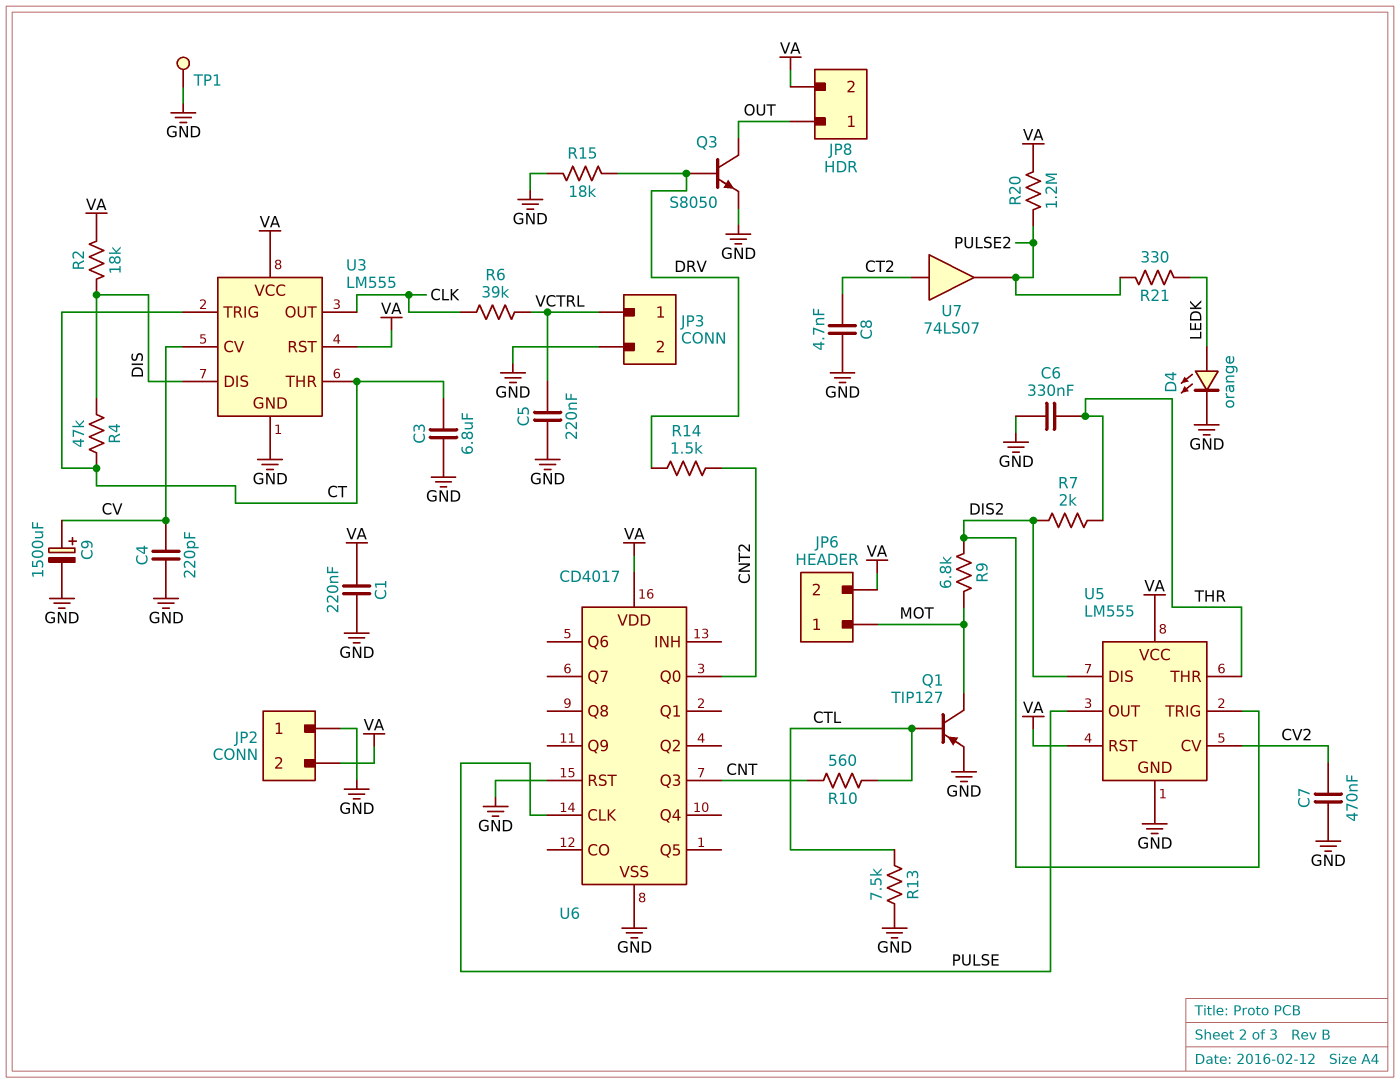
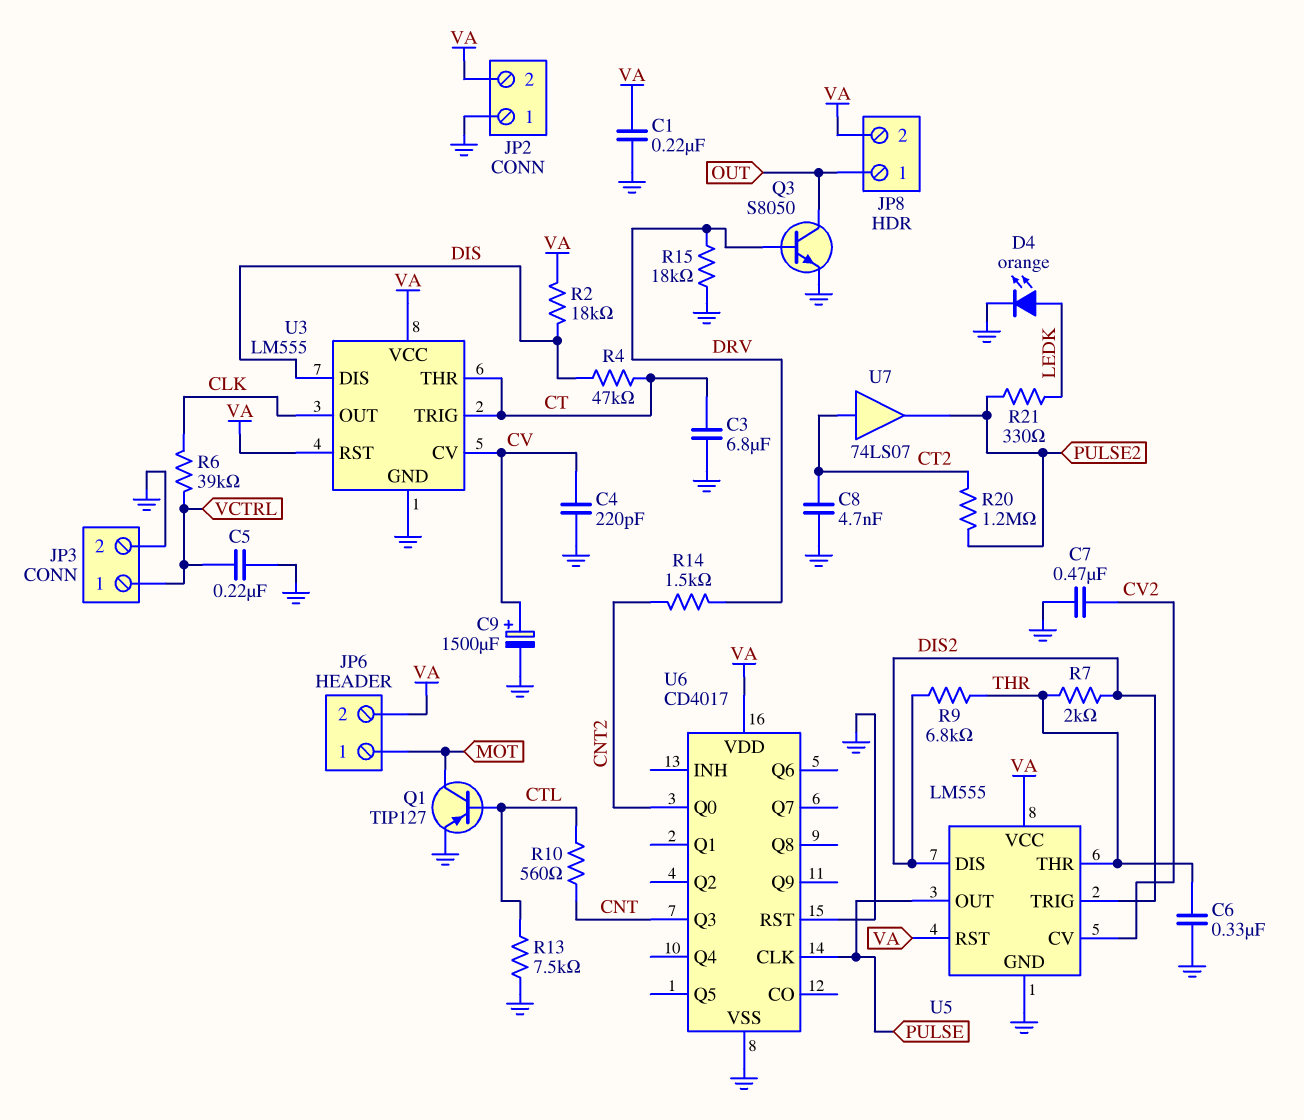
R9: 6.8k (DIS2, MOT) -> 6.8k (DIS2, THR)
R20: 1.2M (PULSE2, VA) -> 1.2M (CT2, PULSE2)
TP1: test point (GND) -> none

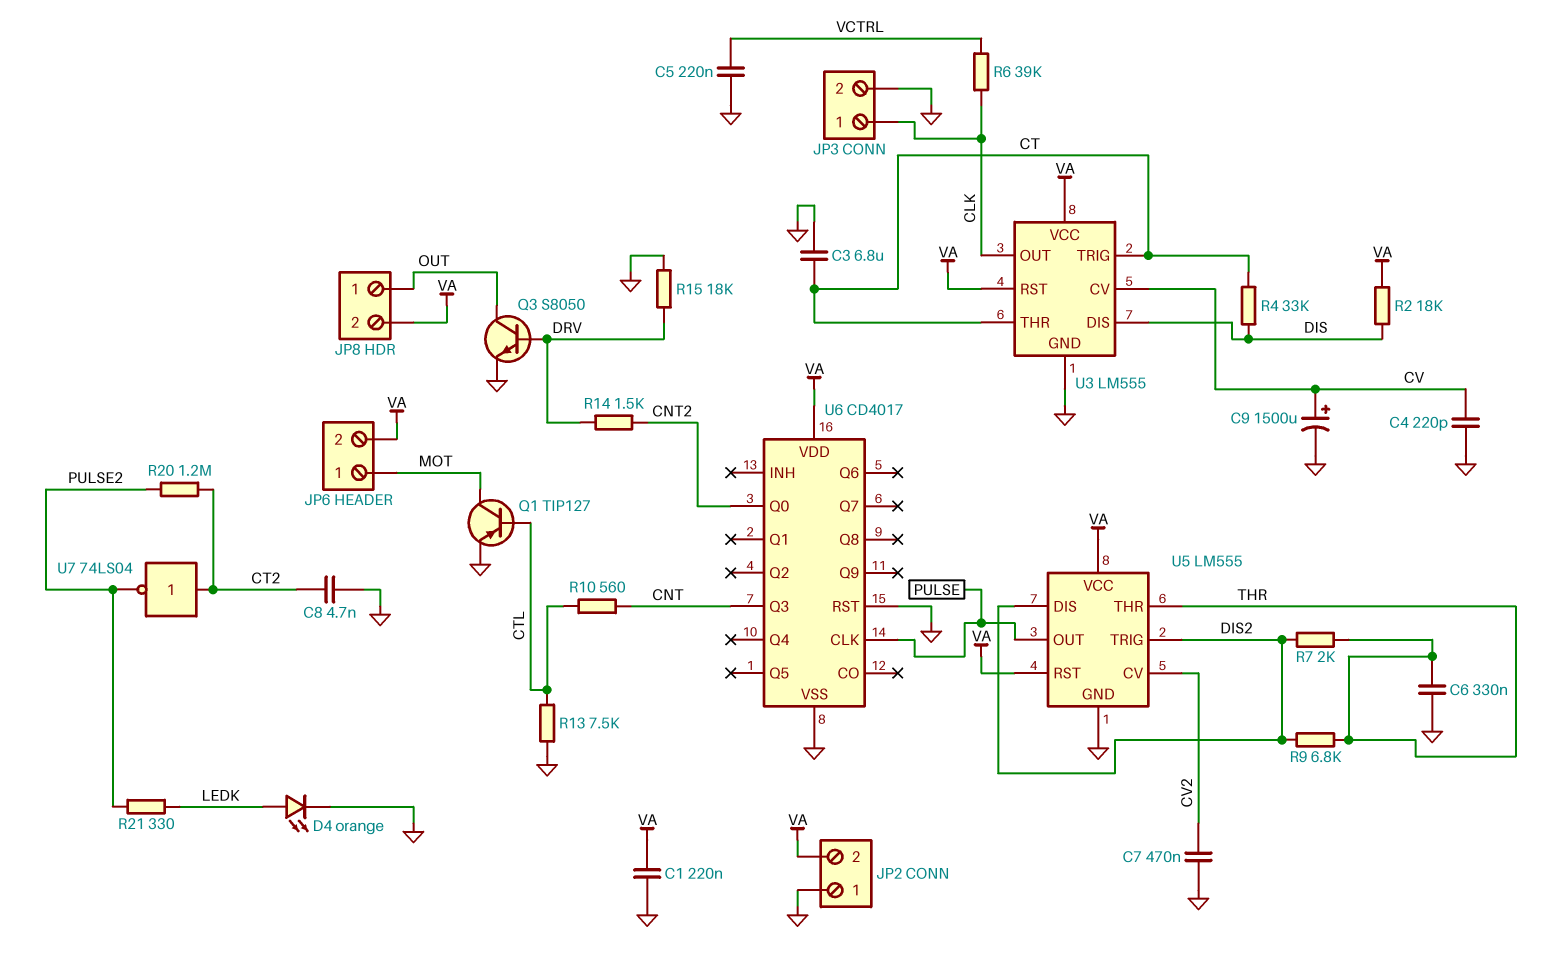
JP3 pin 1: VCTRL -> CLK
R4: 47k (CT, DIS) -> 33k (CT, DIS)
U7: buffer 74LS07 (in CT2, out PULSE2) -> NOT 74LS04 (in CT2, out PULSE2)

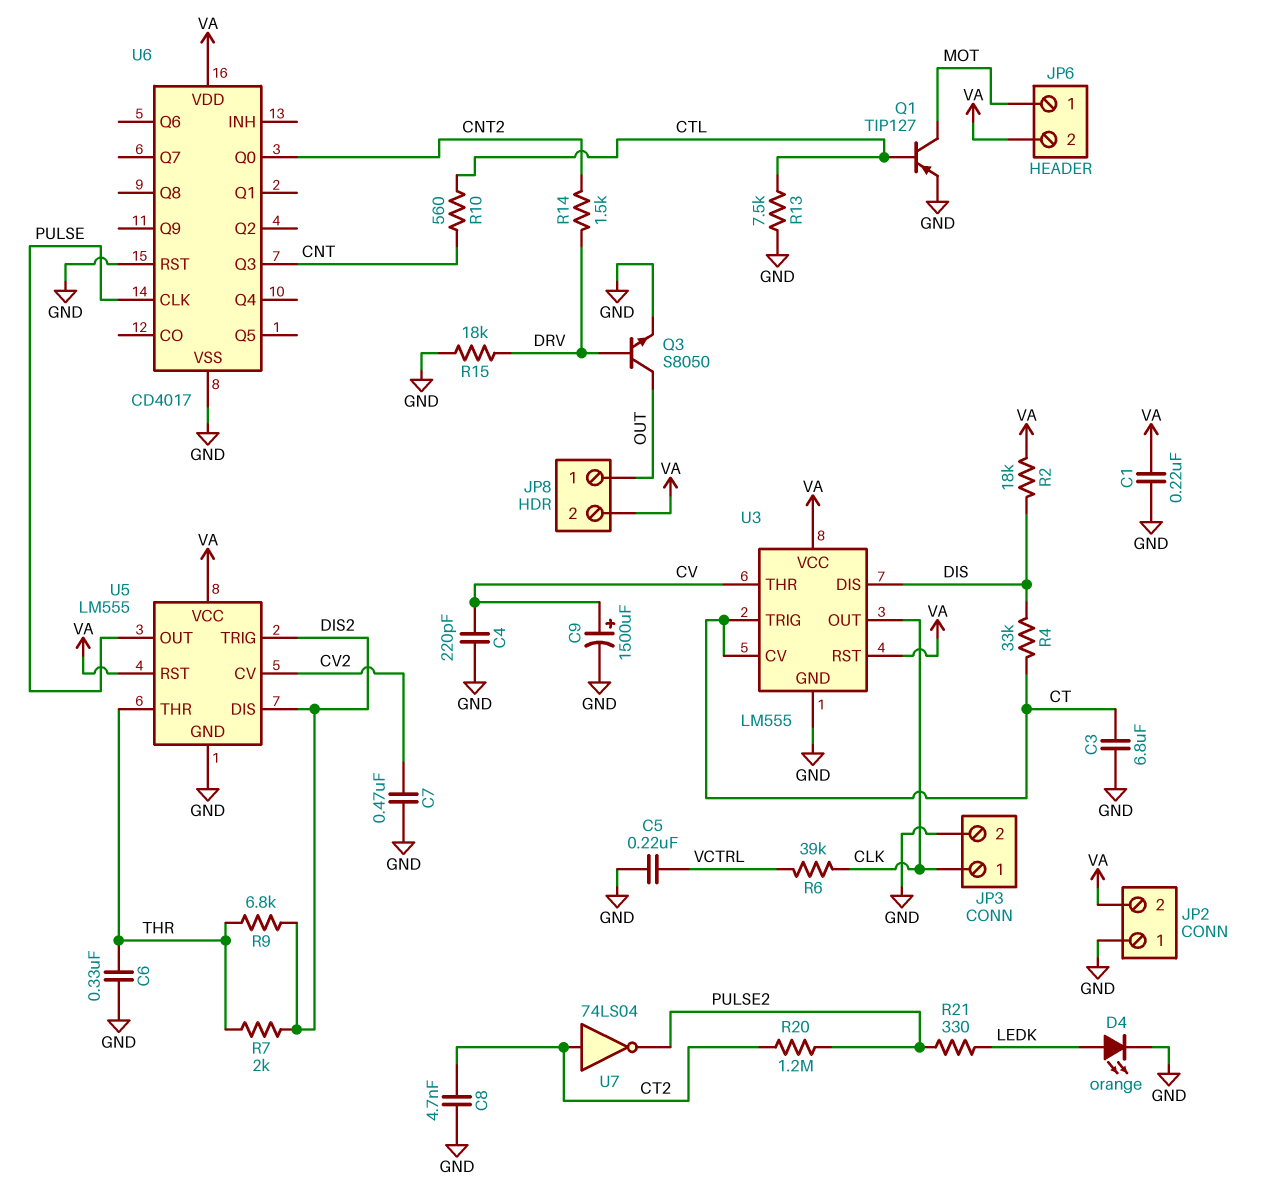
U3 pin CV: CV -> CT
U3 pin THR: CT -> CV

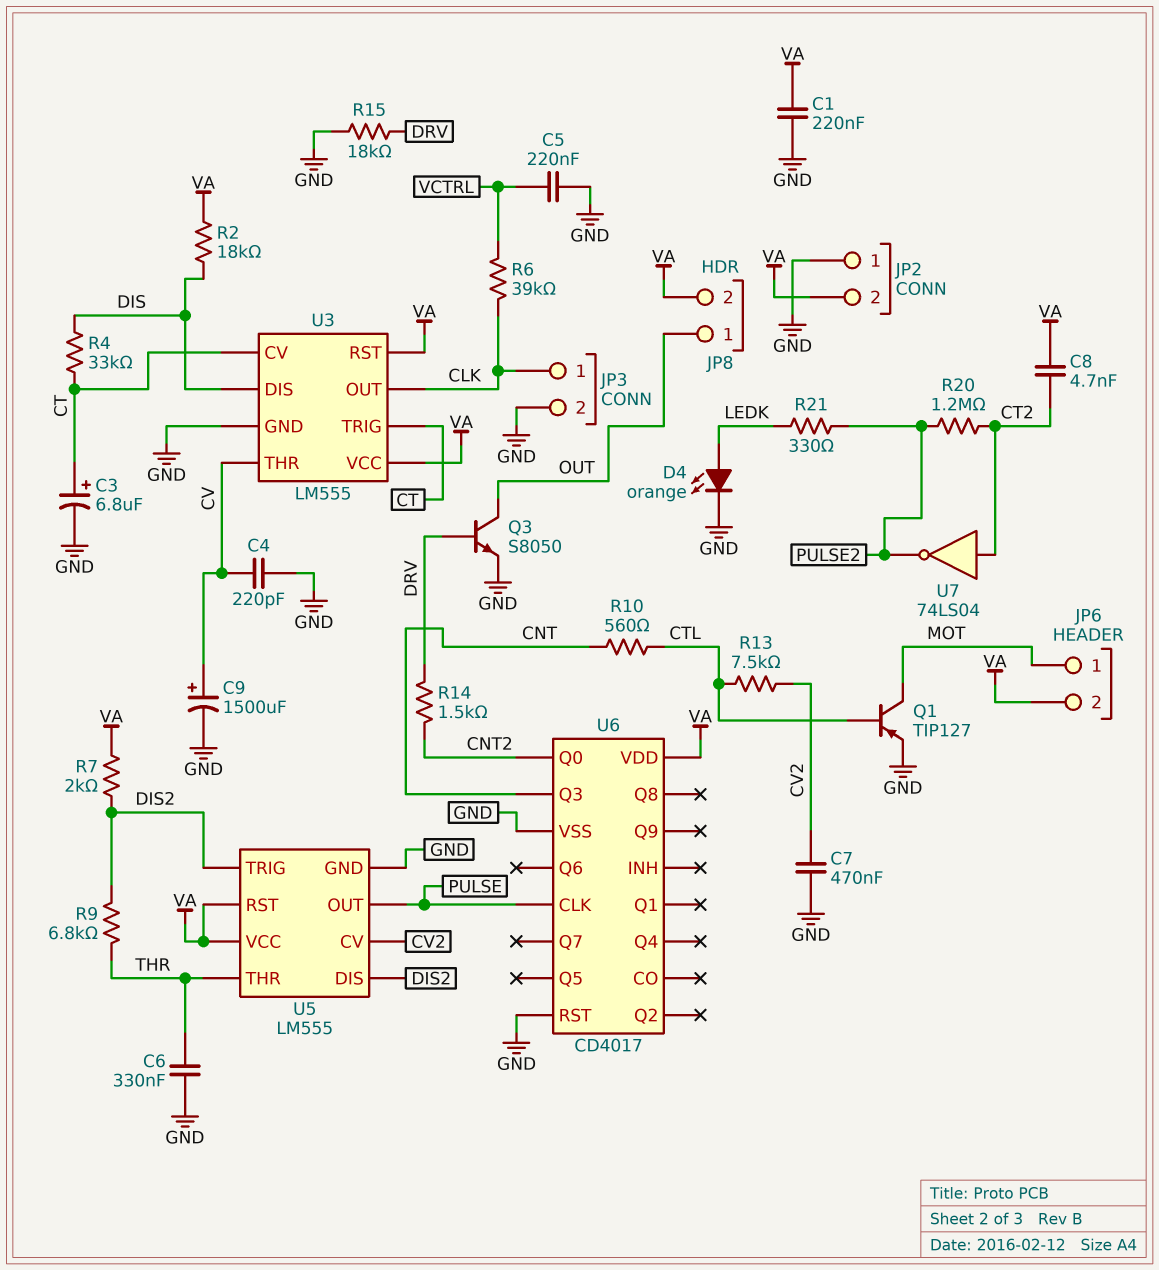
C3: 6.8uF (CT, GND) -> 6.8uF (plus CT, minus GND)
C8: 4.7nF (CT2, GND) -> 4.7nF (CT2, VA)
R7: 2k (DIS2, THR) -> 2k (DIS2, VA)
R13: 7.5k (CTL, GND) -> 7.5k (CTL, CV2)

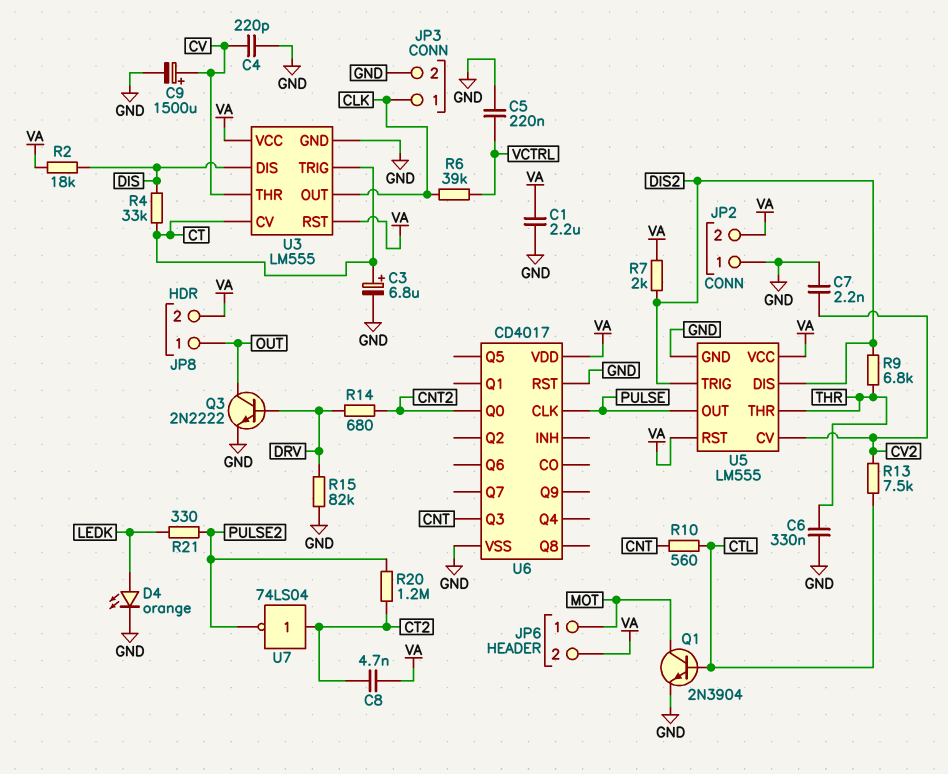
C1: 220nF (GND, VA) -> 2.2uF (GND, VA)
C7: 470nF (CV2, GND) -> 2.2nF (CV2, GND)
Q1: PNP TIP127 (B CTL, C MOT, E GND) -> NPN 2N3904 (B CTL, C MOT, E GND)
Q3: NPN S8050 (B DRV, C OUT, E GND) -> NPN 2N2222 (B DRV, C OUT, E GND)
R14: 1.5k (CNT2, DRV) -> 680 (CNT2, DRV)
R15: 18k (DRV, GND) -> 82k (DRV, GND)

